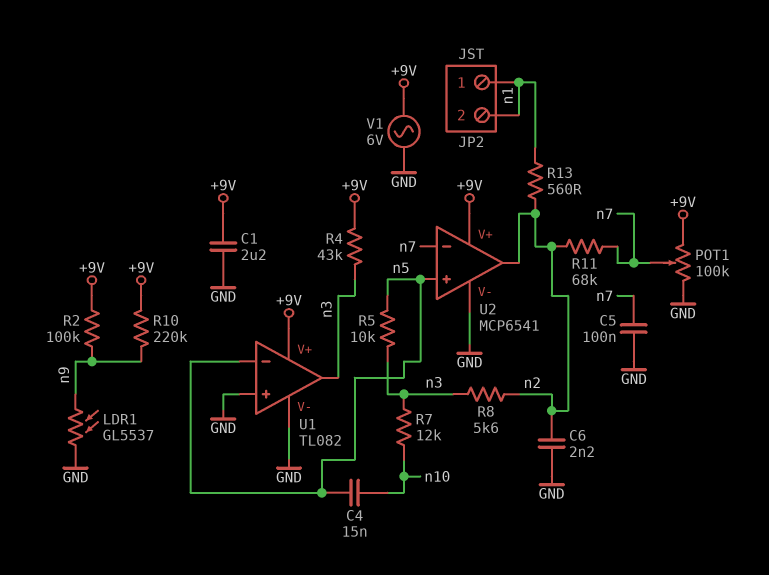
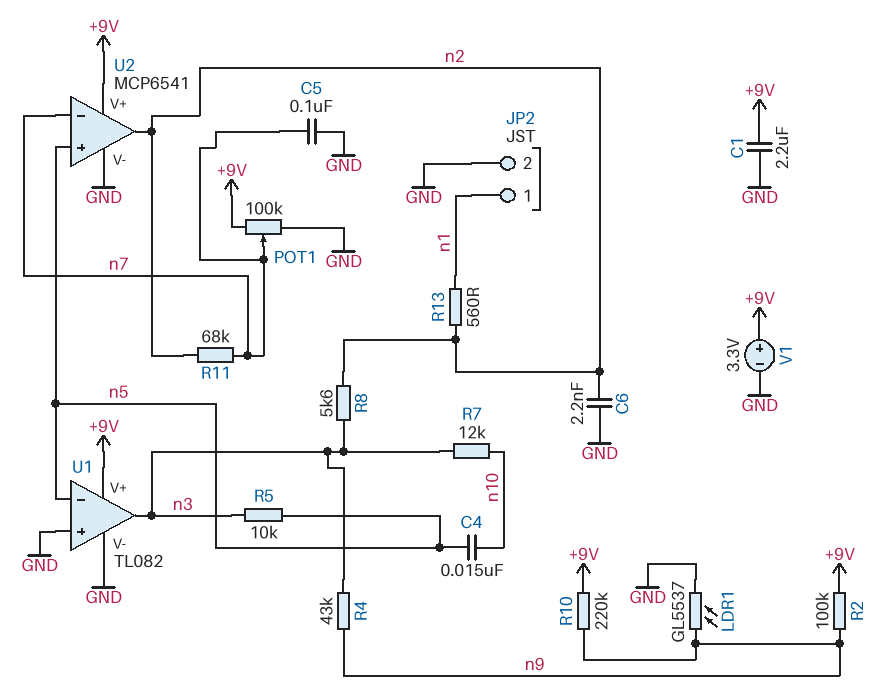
JP2 pin 2: n1 -> GND
R4: 43k (+9V, n3) -> 43k (n3, n9)
V1: AC 6V (+9V, GND) -> 3.3V (plus +9V, minus GND)

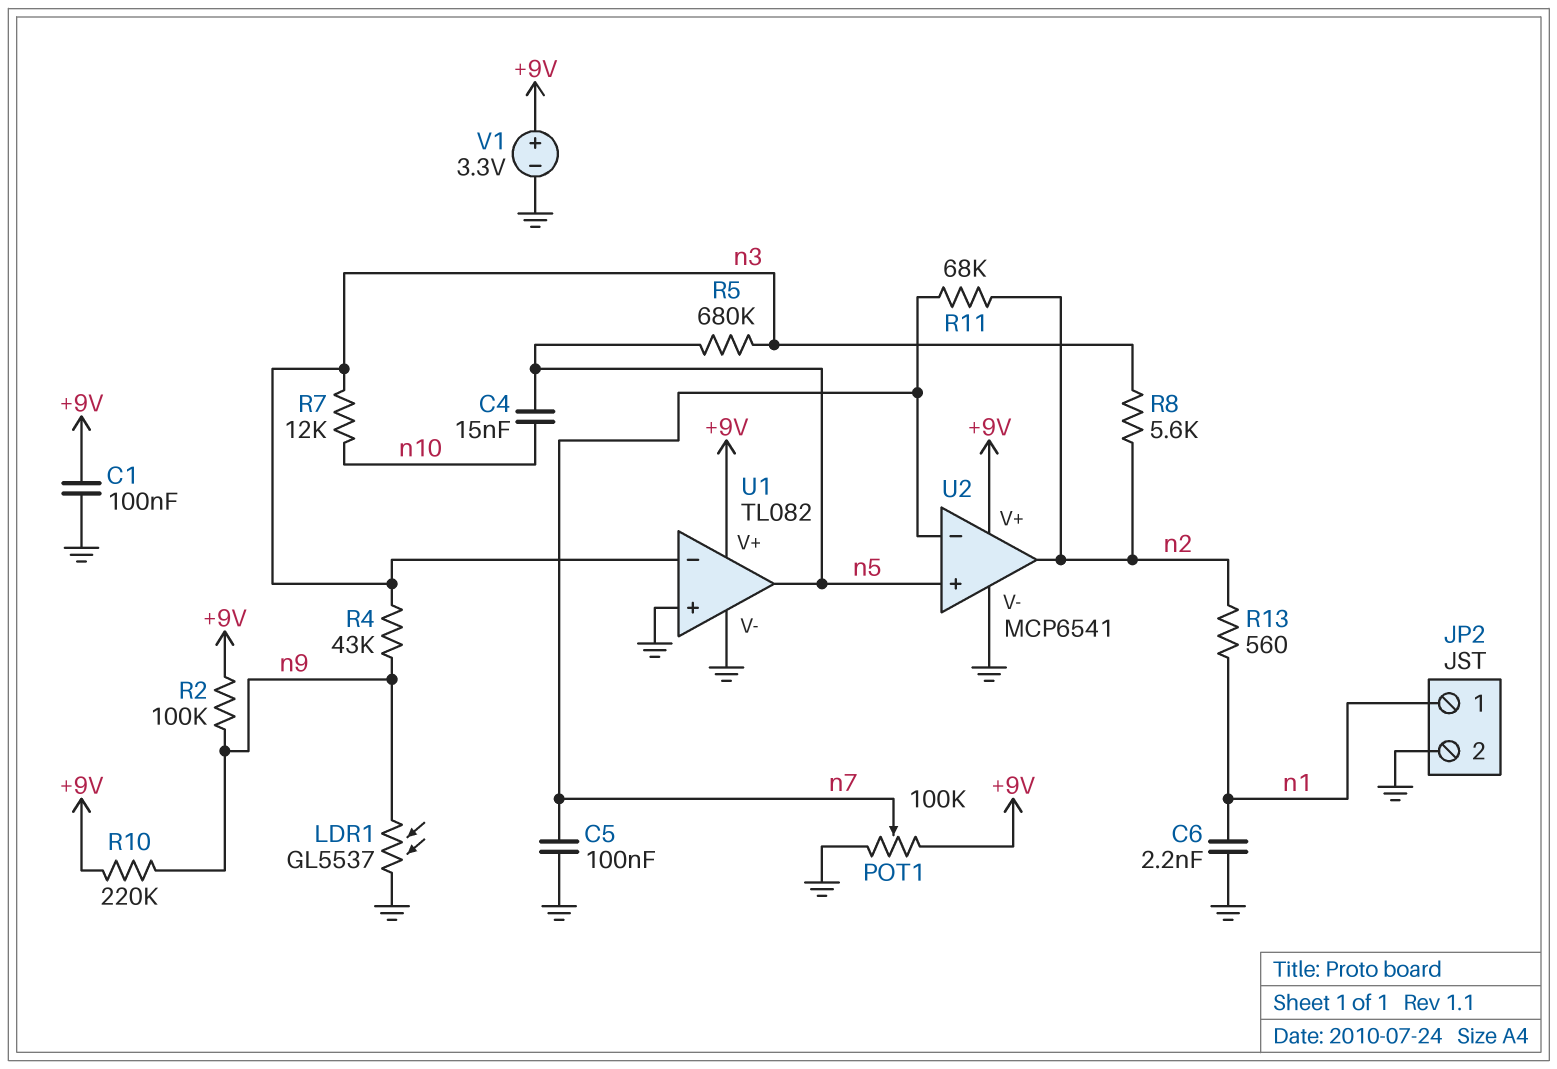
C1: 2.2uF (+9V, GND) -> 100nF (+9V, GND)
C6: 2.2nF (GND, n2) -> 2.2nF (GND, n1)
R5: 10k (n3, n5) -> 680k (n3, n5)
U1 pin in-: n5 -> n3
U1 pin out: n3 -> n5

